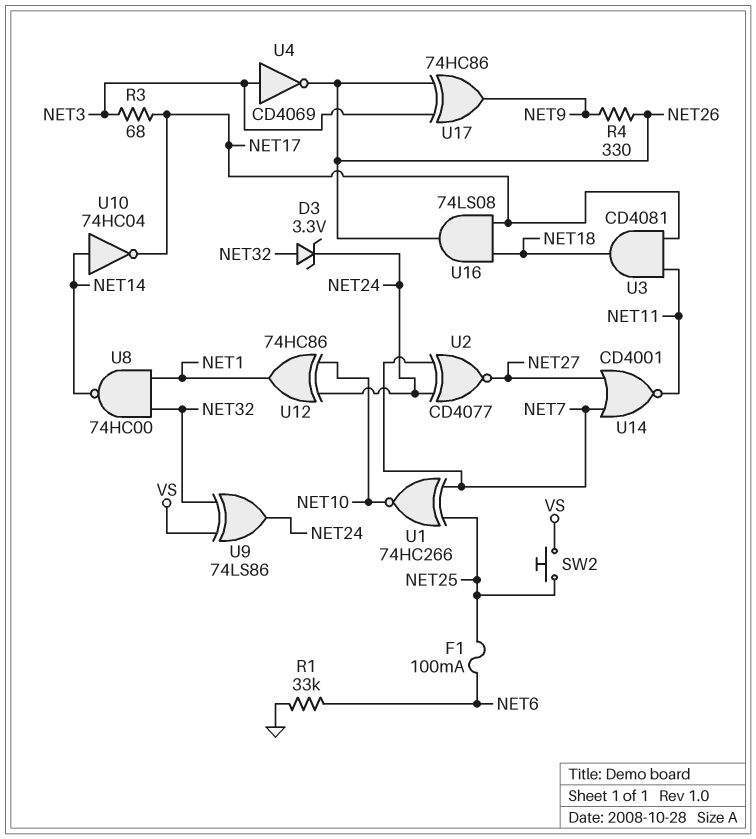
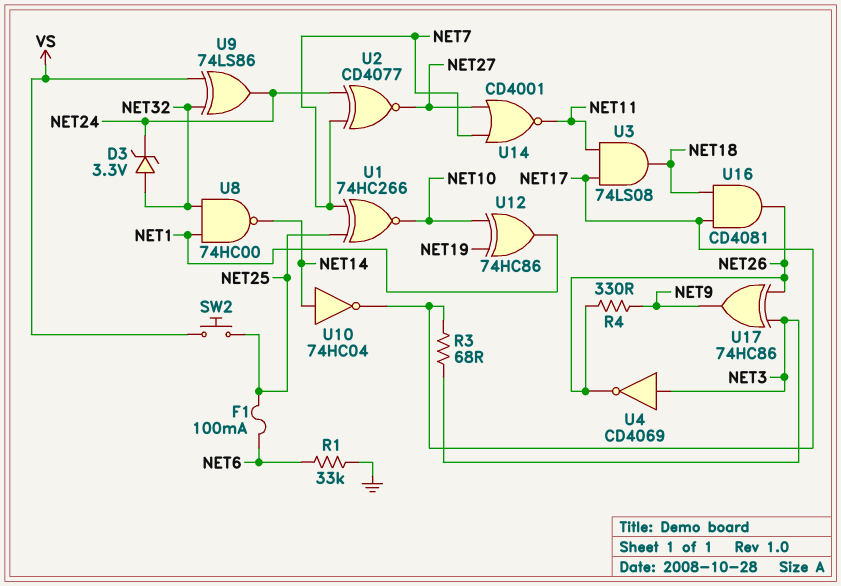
U3: AND CD4081 (in NET11, in NET17, out NET18) -> AND 74LS08 (in NET11, in NET17, out NET18)
U12: XOR 74HC86 (in NET10, in NET24, out NET1) -> XOR 74HC86 (in NET10, in NET19, out NET1)
U16: AND 74LS08 (in NET17, in NET18, out NET26) -> AND CD4081 (in NET17, in NET18, out NET26)

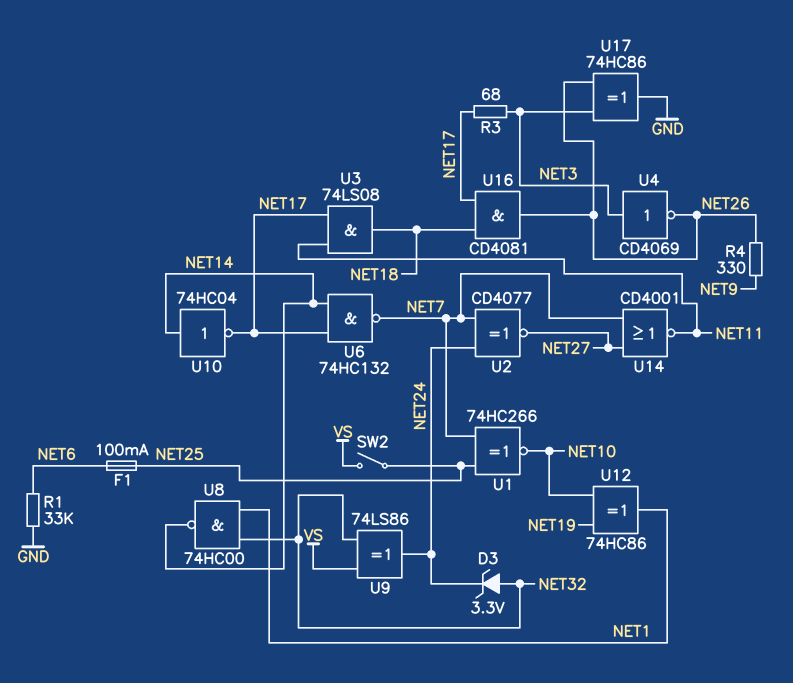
SW2: button (NET25, VS) -> switch (NET25, VS)
U6: none -> NAND 74HC132 (in NET14, in NET17, out NET7)
U17: XOR 74HC86 (in NET3, in NET26, out NET9) -> XOR 74HC86 (in NET3, in NET26, out GND)

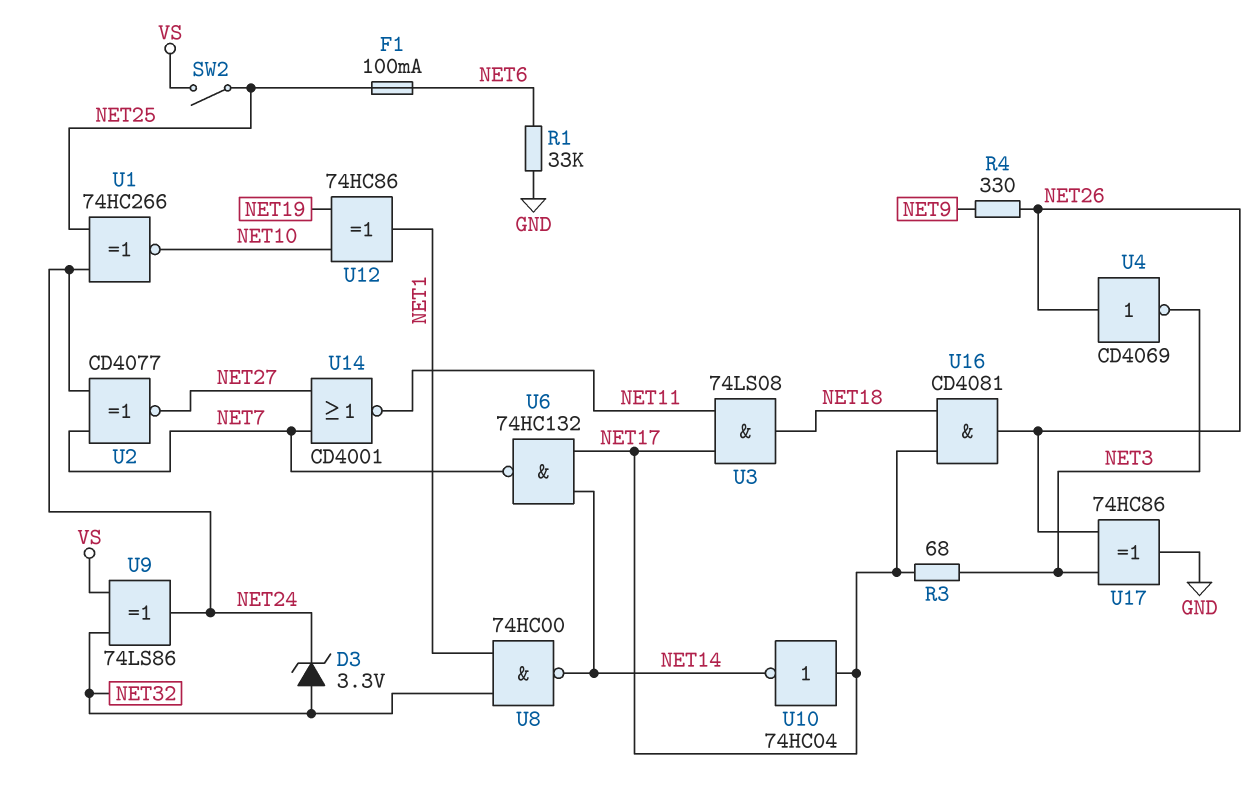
U1: XNOR 74HC266 (in NET7, in NET25, out NET10) -> XNOR 74HC266 (in NET24, in NET25, out NET10)
U4: NOT CD4069 (in NET3, out NET26) -> NOT CD4069 (in NET26, out NET3)
U10: NOT 74HC04 (in NET14, out NET17) -> NOT 74HC04 (in NET17, out NET14)

